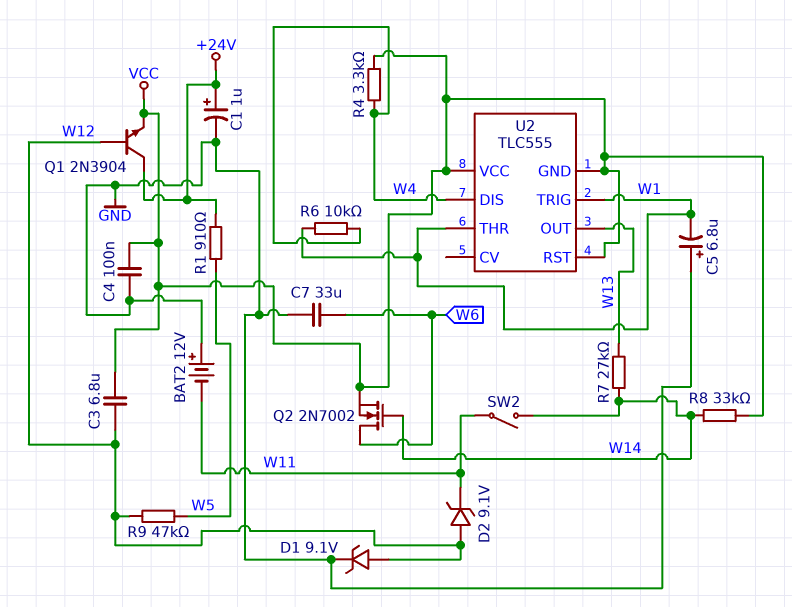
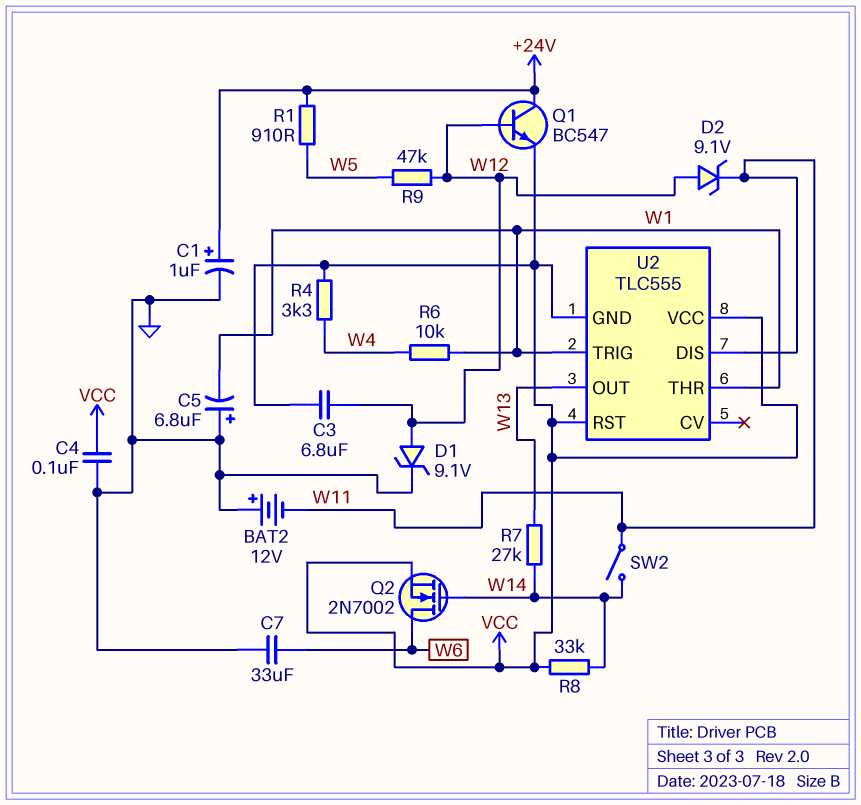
Q1: NPN 2N3904 (B W12, C +24V, E VCC) -> NPN BC547 (B W12, C +24V, E VCC)
U2 pin DIS: W4 -> W11

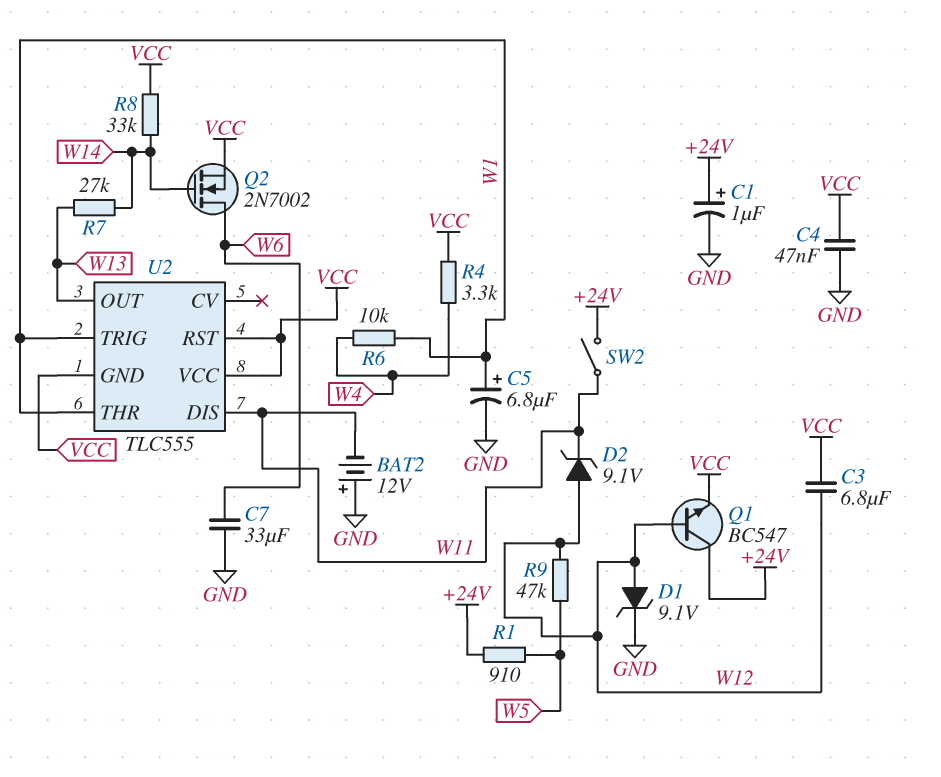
C4: 100nF (GND, VCC) -> 47nF (GND, VCC)
C5: 6.8uF (plus GND, minus W1) -> 6.8uF (plus W1, minus GND)
SW2: switch (W11, W14) -> switch (+24V, W11)

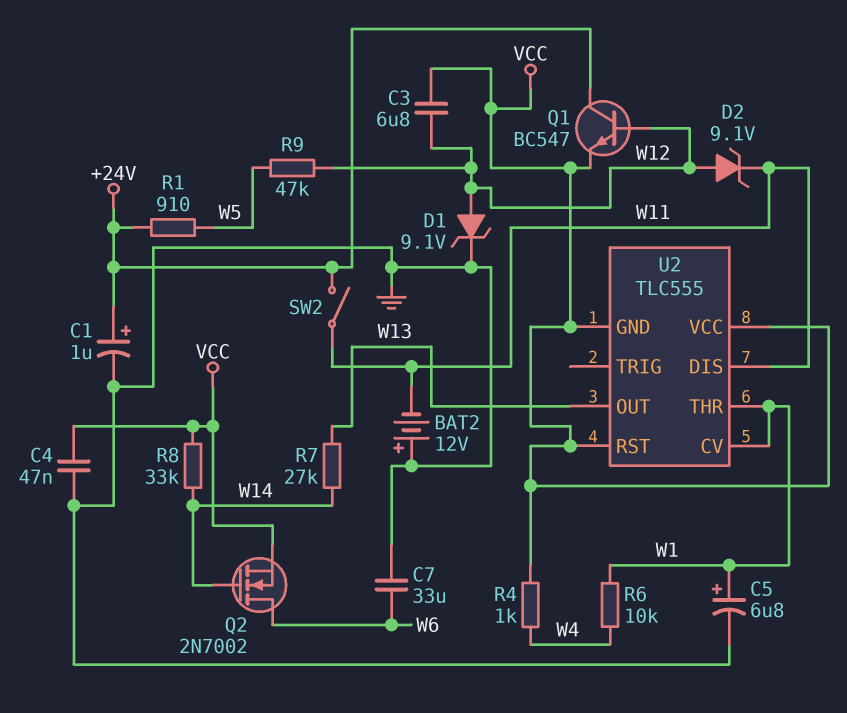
R4: 3.3k (VCC, W4) -> 1k (VCC, W4)
U2 pin CV: none -> W1
U2 pin TRIG: W1 -> none

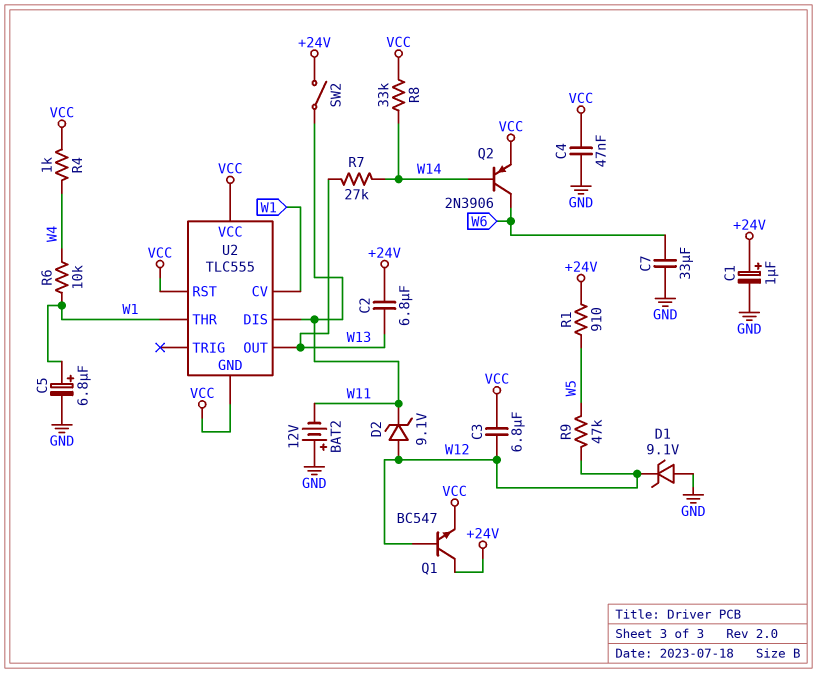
C2: none -> 6.8uF (+24V, W13)
D1: zener 9.1V (A W12, K GND) -> zener 9.1V (A GND, K W12)
Q2: NMOS 2N7002 (G W14, D W6, S VCC) -> PNP 2N3906 (B W14, C W6, E VCC)

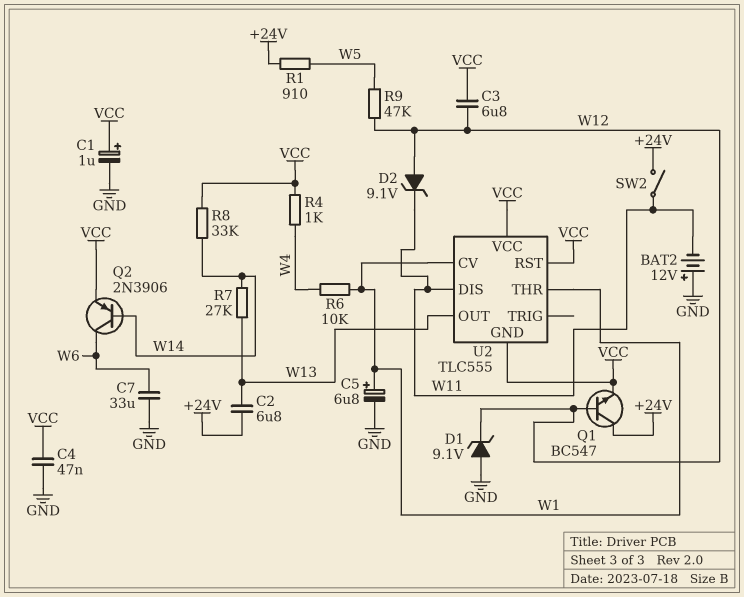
C1: 1uF (plus +24V, minus GND) -> 1uF (plus VCC, minus GND)

